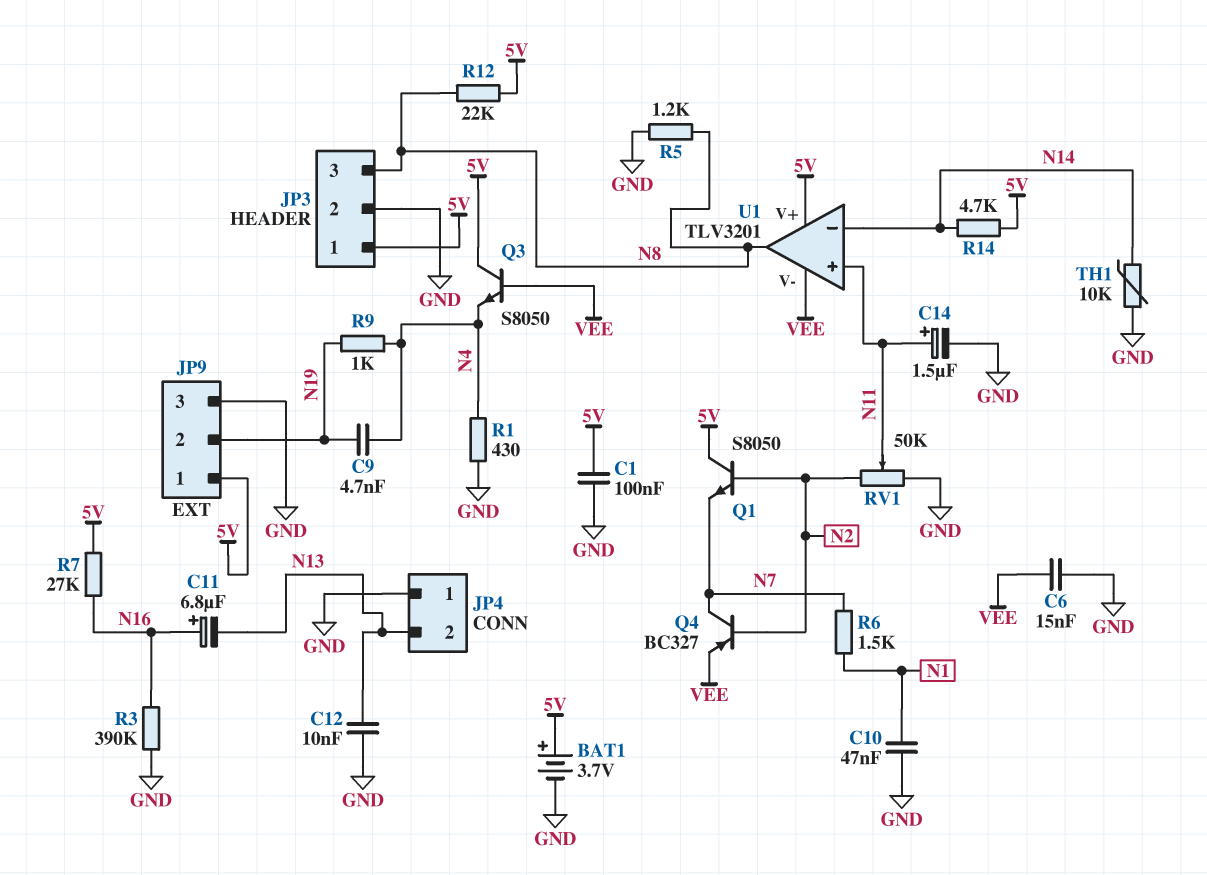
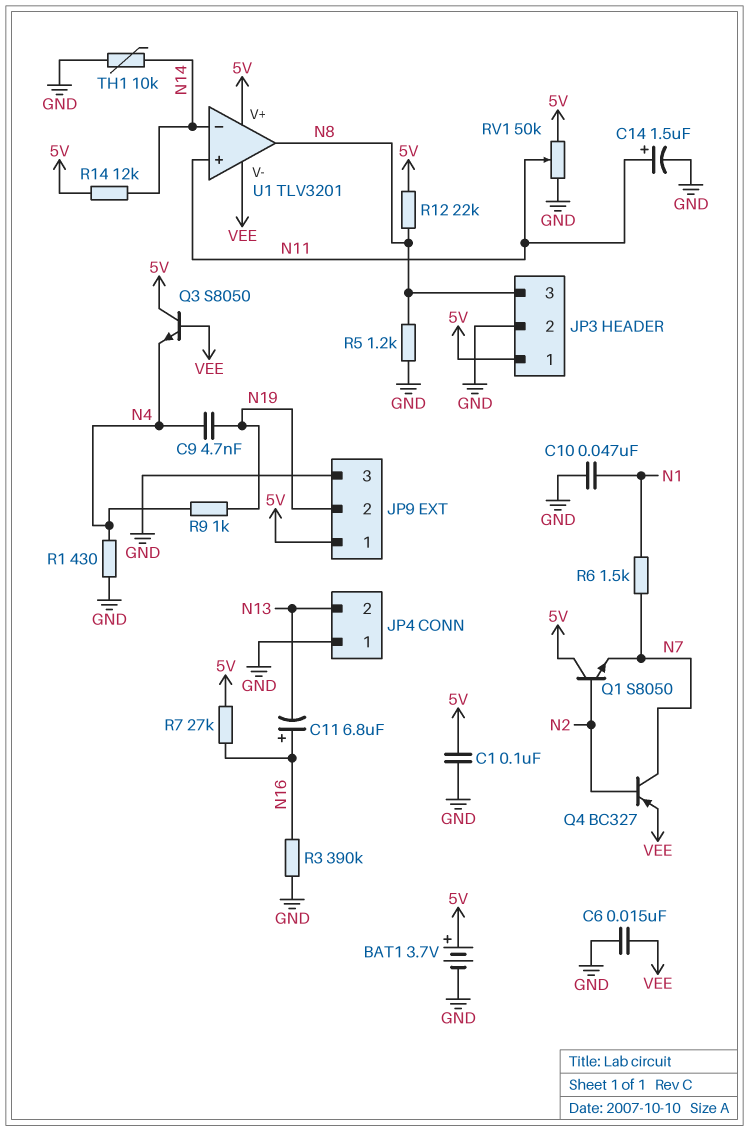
C12: 10nF (GND, N13) -> none
R14: 4.7k (5V, N14) -> 12k (5V, N14)
RV1: 50k (GND, N2, wiper N11) -> 50k (5V, GND, wiper N11)

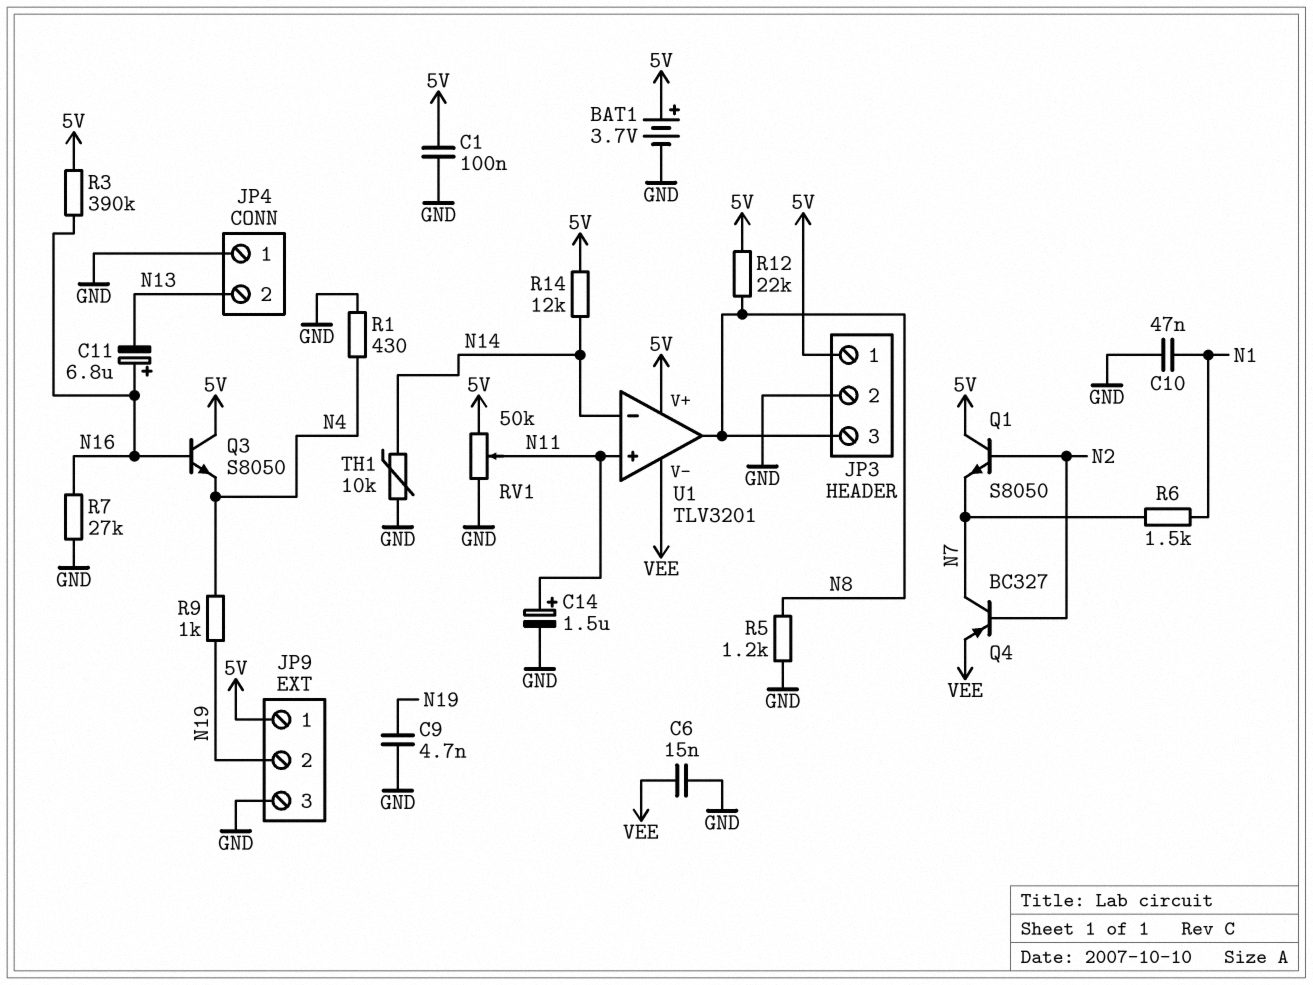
C9: 4.7nF (N4, N19) -> 4.7nF (GND, N19)
Q3: NPN S8050 (B VEE, C 5V, E N4) -> NPN S8050 (B N16, C 5V, E N4)
R3: 390k (GND, N16) -> 390k (5V, N16)
R7: 27k (5V, N16) -> 27k (GND, N16)

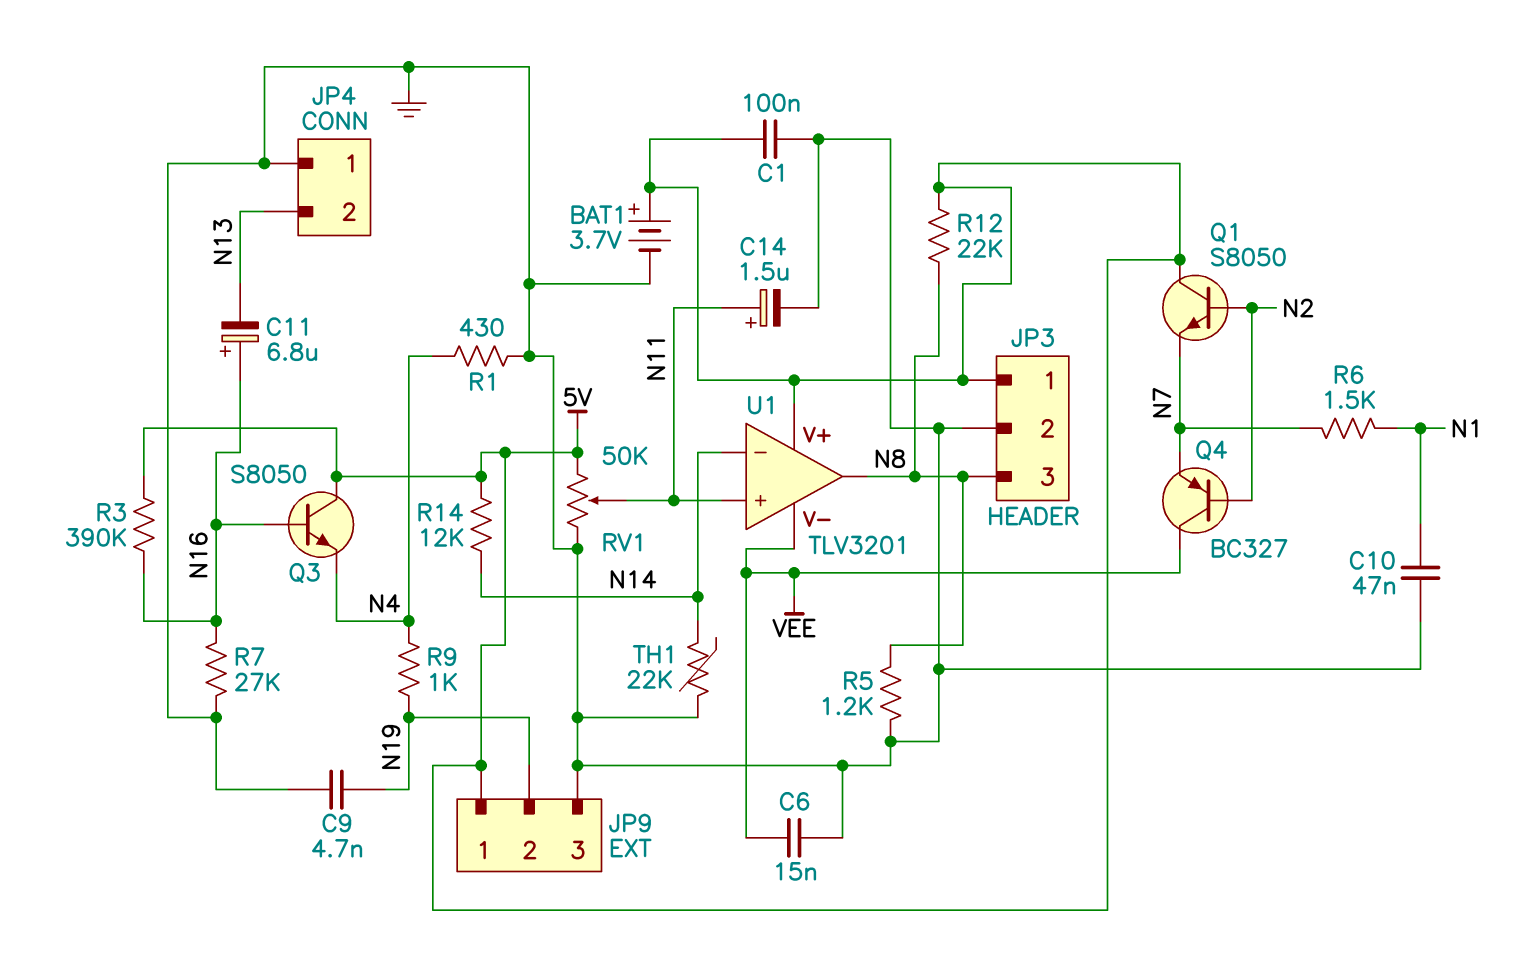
Q4: PNP BC327 (B N2, C N7, E VEE) -> PNP BC327 (B N2, C VEE, E N7)
TH1: 10k (GND, N14) -> 22k (GND, N14)

